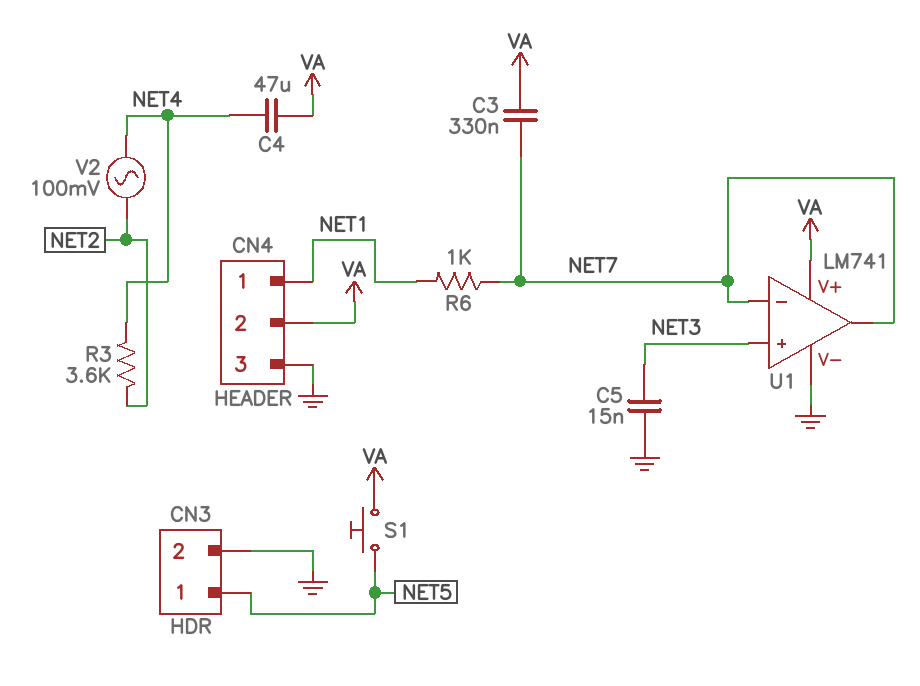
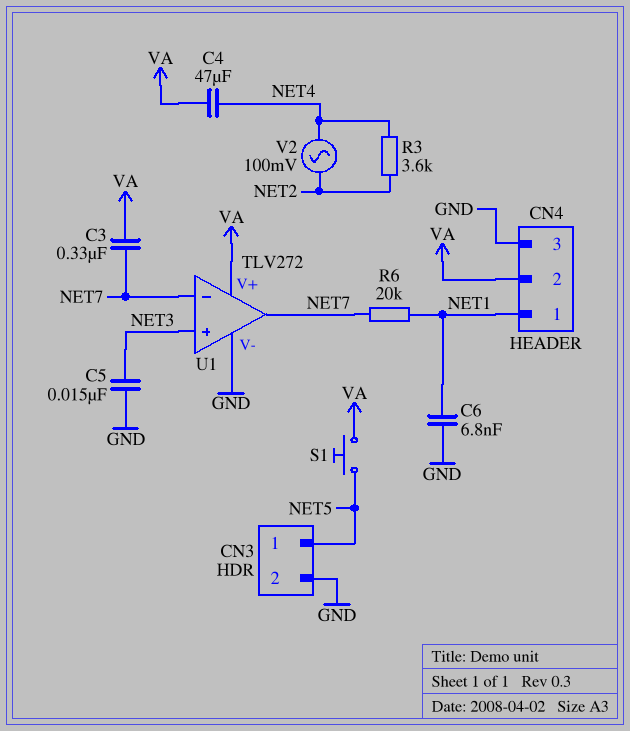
C6: none -> 6.8nF (GND, NET1)
R6: 1k (NET1, NET7) -> 20k (NET1, NET7)
U1: LM741 -> TLV272

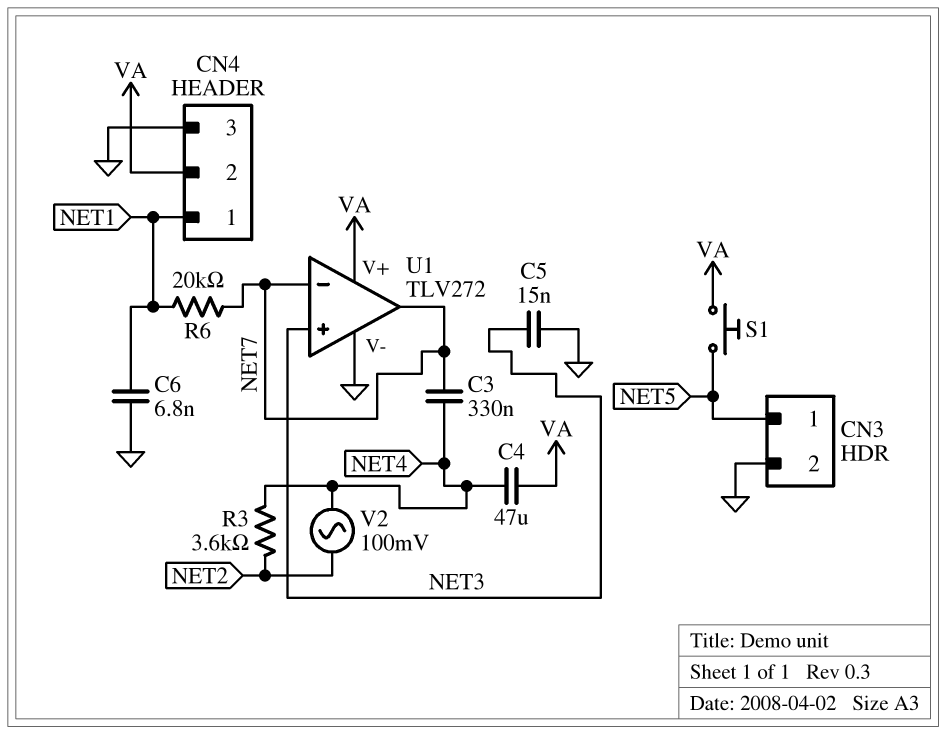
C3: 330nF (NET7, VA) -> 330nF (NET4, NET7)

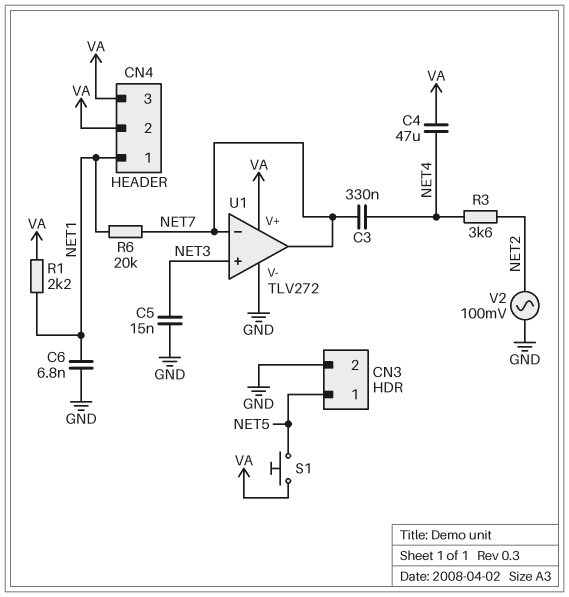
CN4 pin 3: GND -> VA
R1: none -> 2.2k (NET1, VA)
V2: AC 100mV (NET2, NET4) -> AC 100mV (GND, NET2)

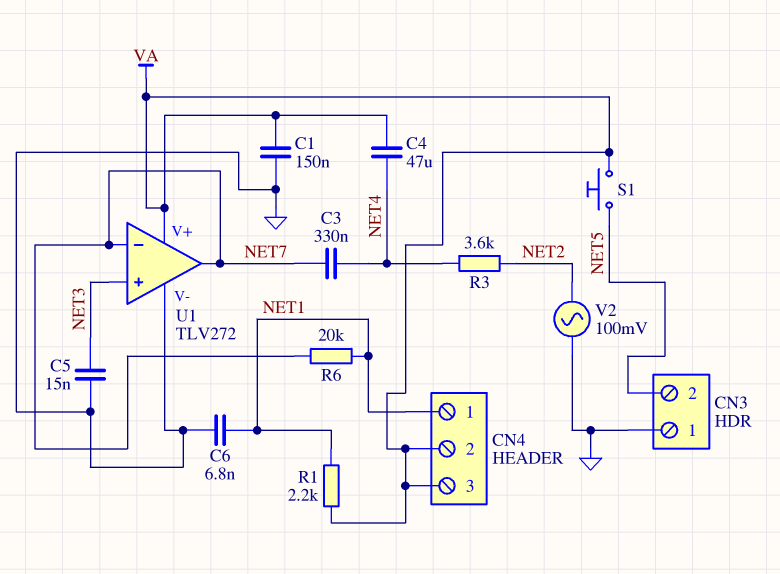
C1: none -> 150nF (GND, VA)
CN3 pin 1: NET5 -> GND
CN3 pin 2: GND -> NET5

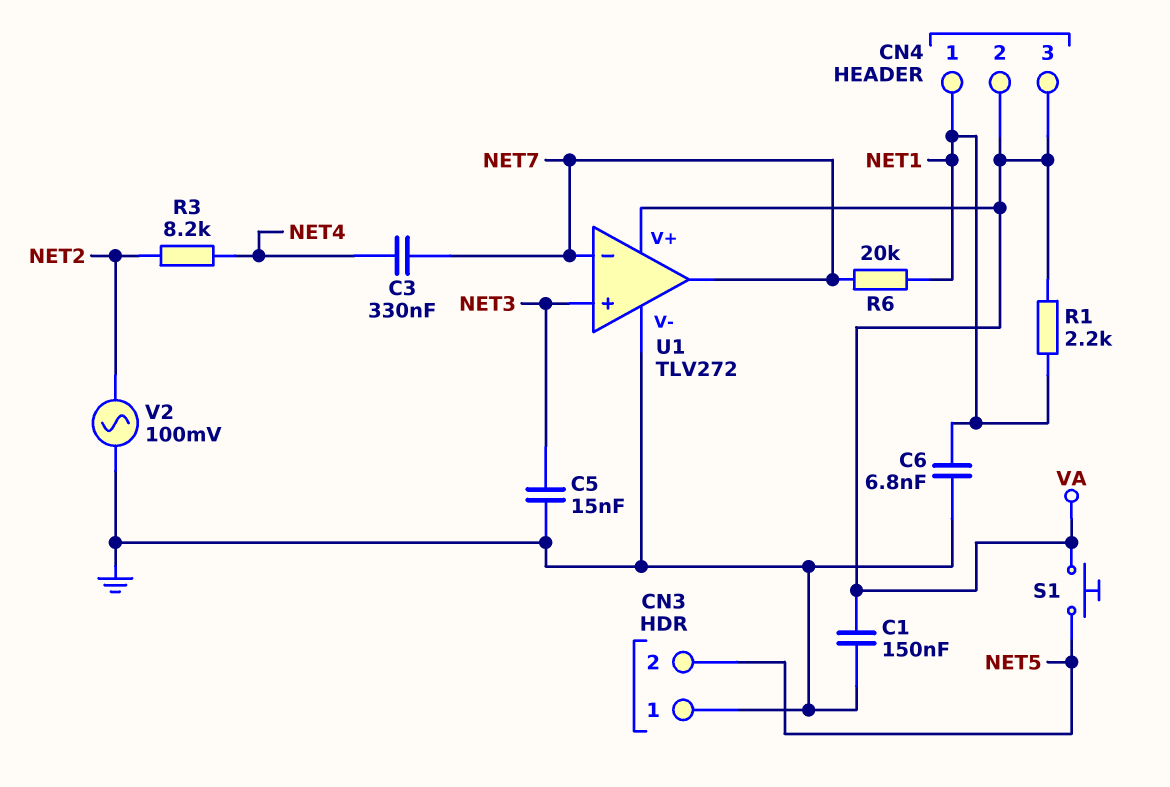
C4: 47uF (NET4, VA) -> none
R3: 3.6k (NET2, NET4) -> 8.2k (NET2, NET4)

